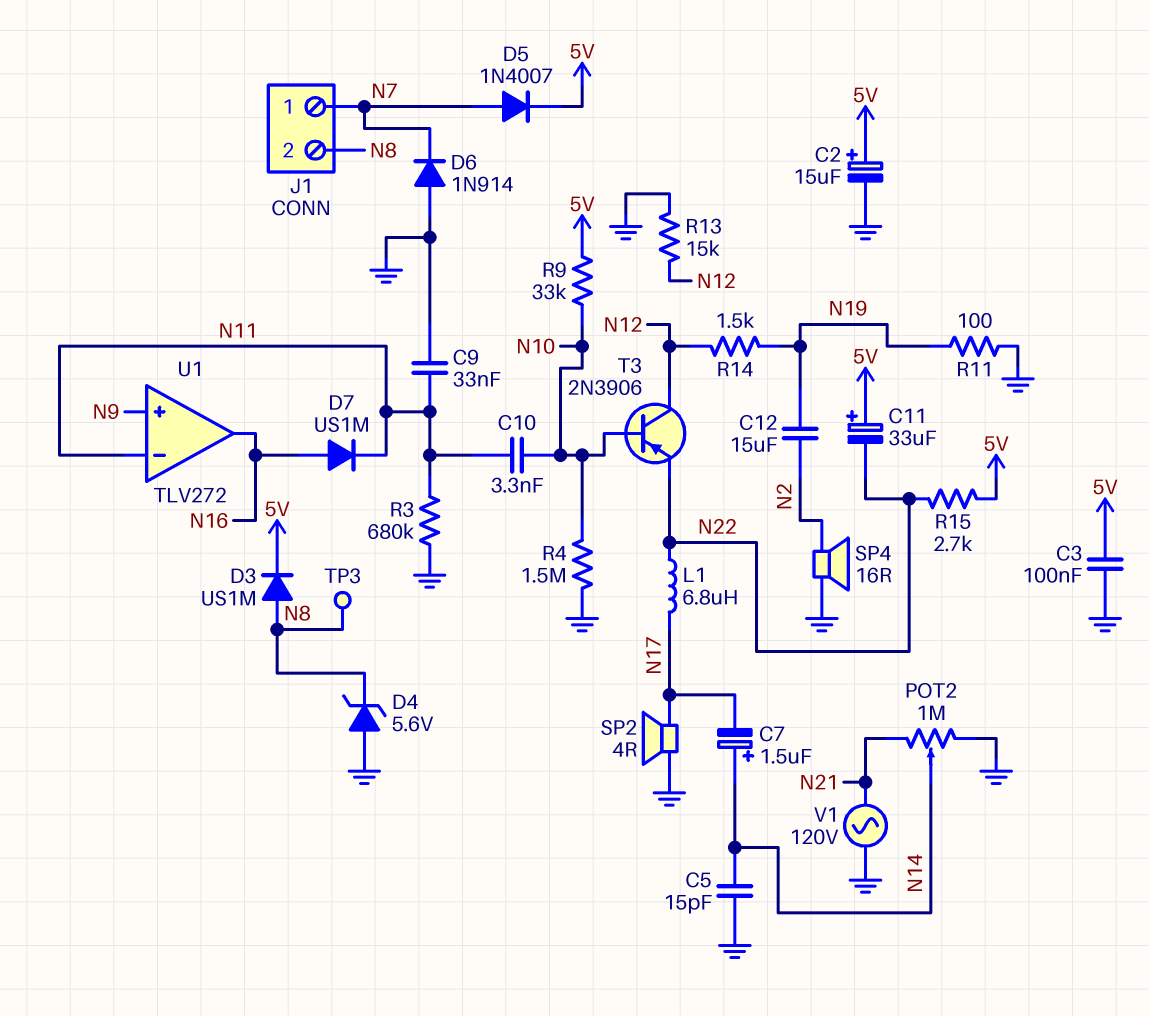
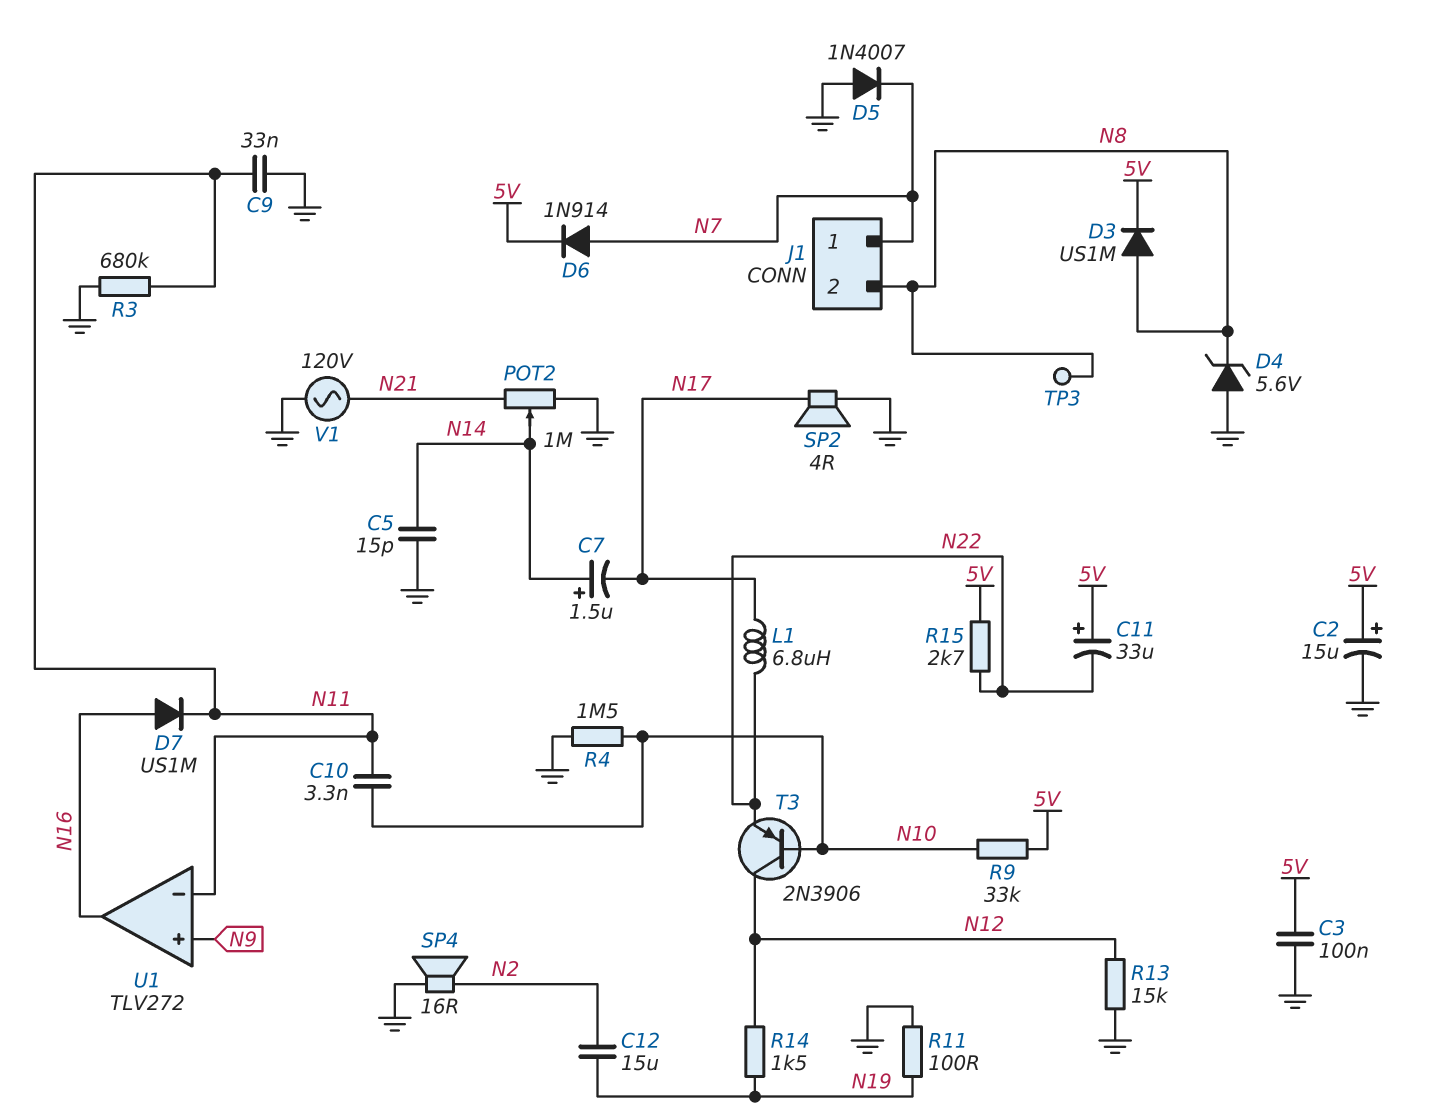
D5: diode 1N4007 (A N7, K 5V) -> diode 1N4007 (A GND, K N7)
D6: diode 1N914 (A GND, K N7) -> diode 1N914 (A N7, K 5V)

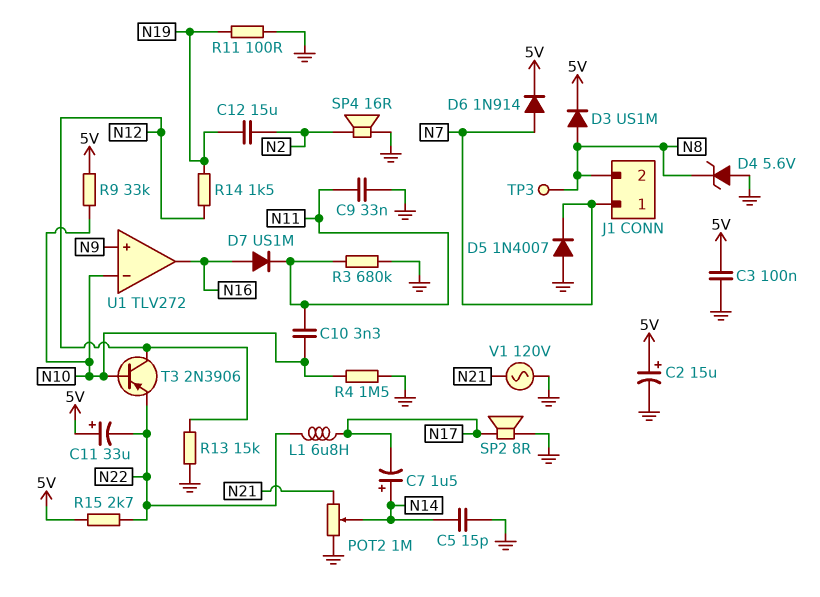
SP2: speaker 4R (GND, N17) -> speaker 8R (GND, N17)
U1 pin in-: N11 -> N10

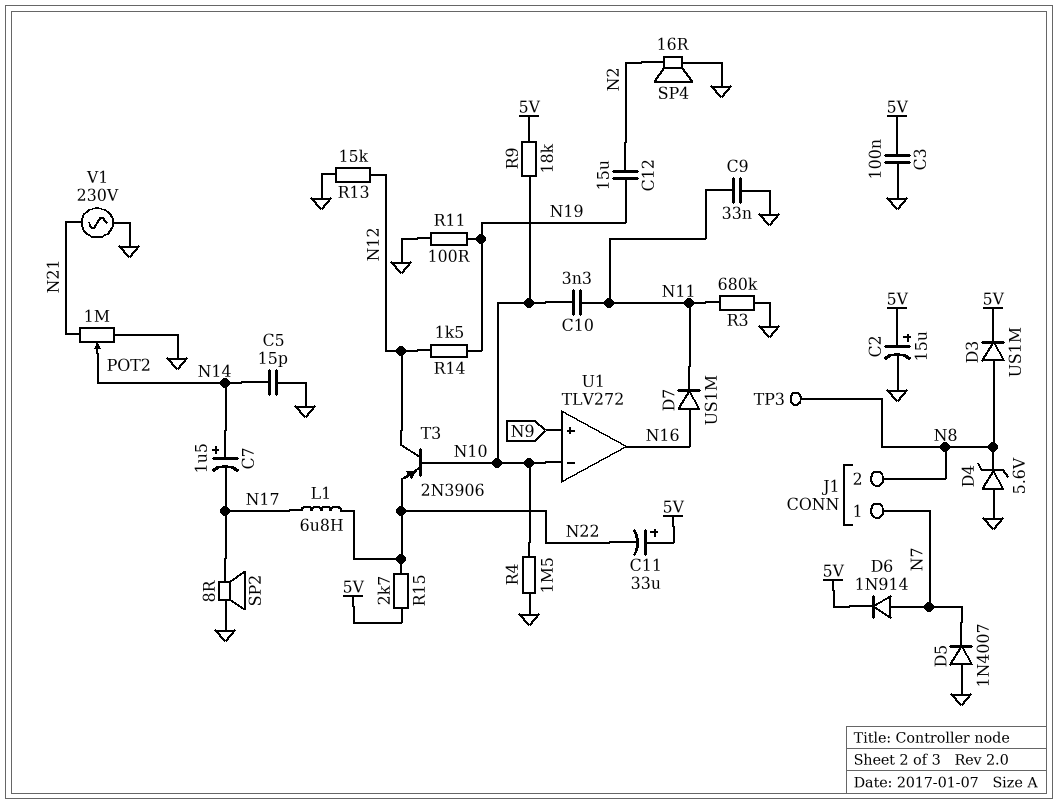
R9: 33k (5V, N10) -> 18k (5V, N10)
V1: AC 120V (GND, N21) -> AC 230V (GND, N21)

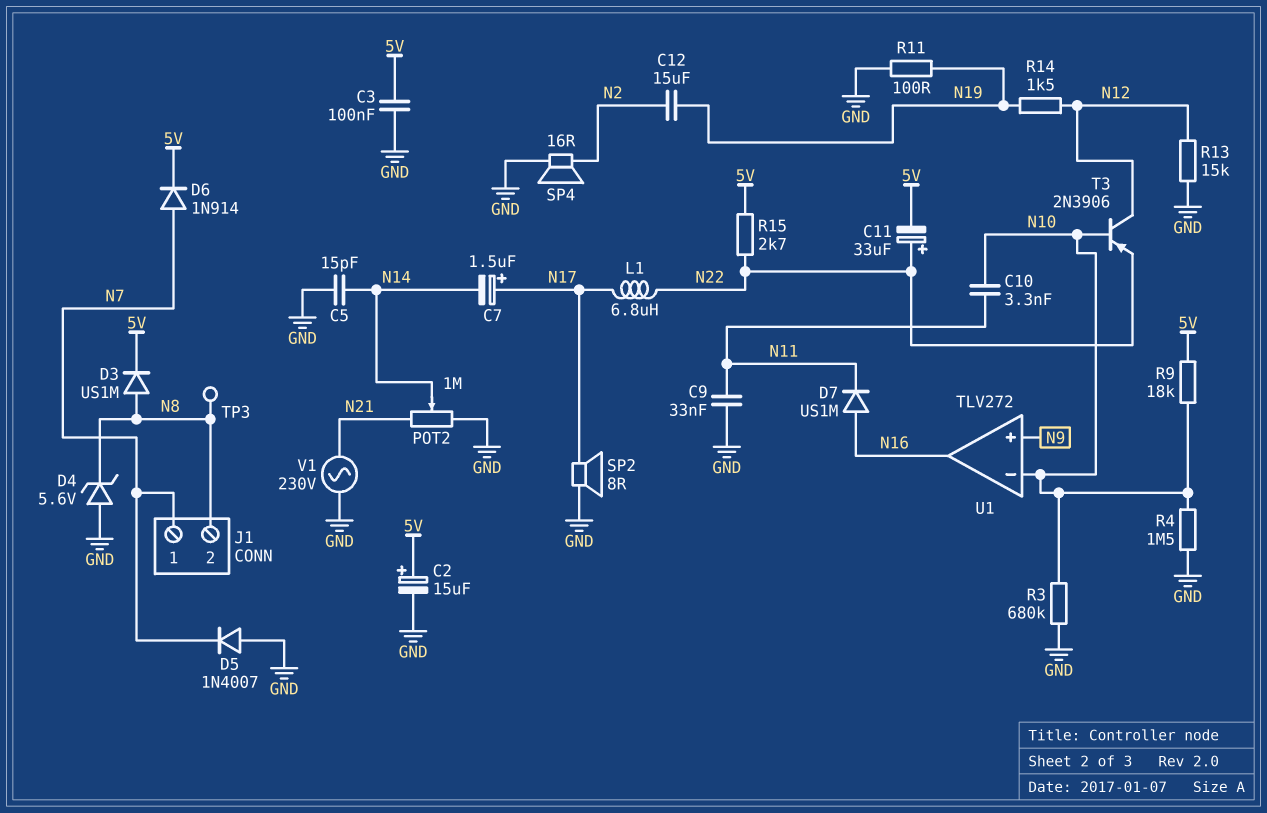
C7: 1.5uF (plus N14, minus N17) -> 1.5uF (plus N17, minus N14)
C11: 33uF (plus 5V, minus N22) -> 33uF (plus N22, minus 5V)
R3: 680k (GND, N11) -> 680k (GND, N10)

